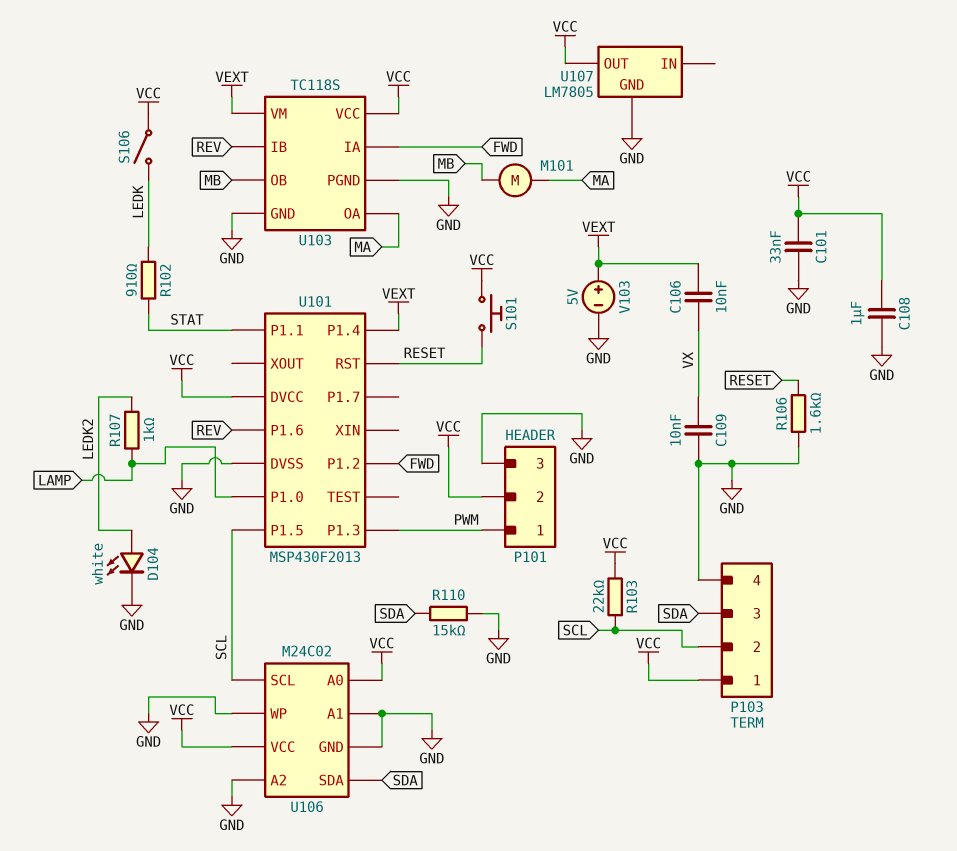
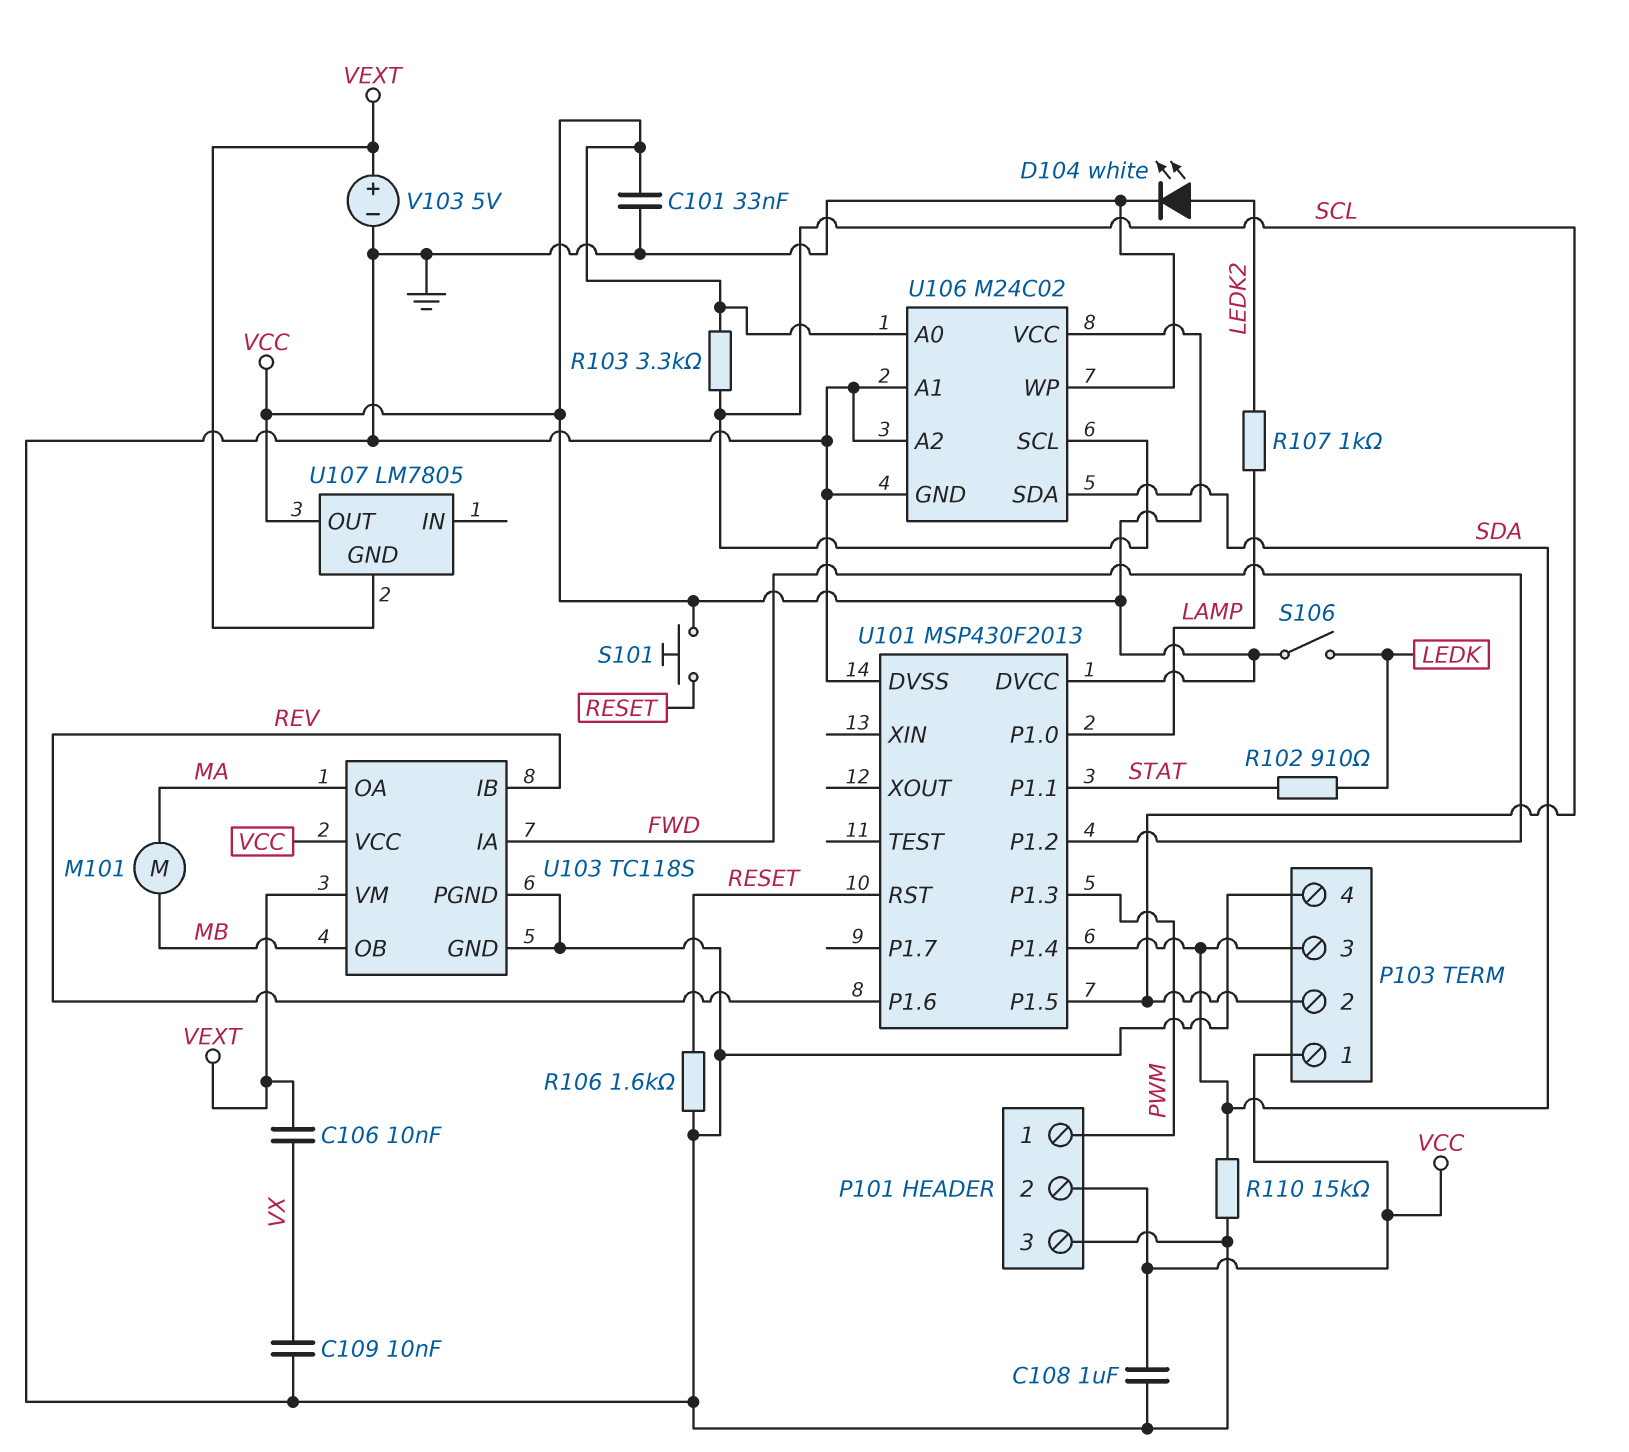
R103: 22k (SCL, VCC) -> 3.3k (SCL, VCC)
U101 pin P1.4: VEXT -> SDA
U107 pin GND: GND -> VEXT

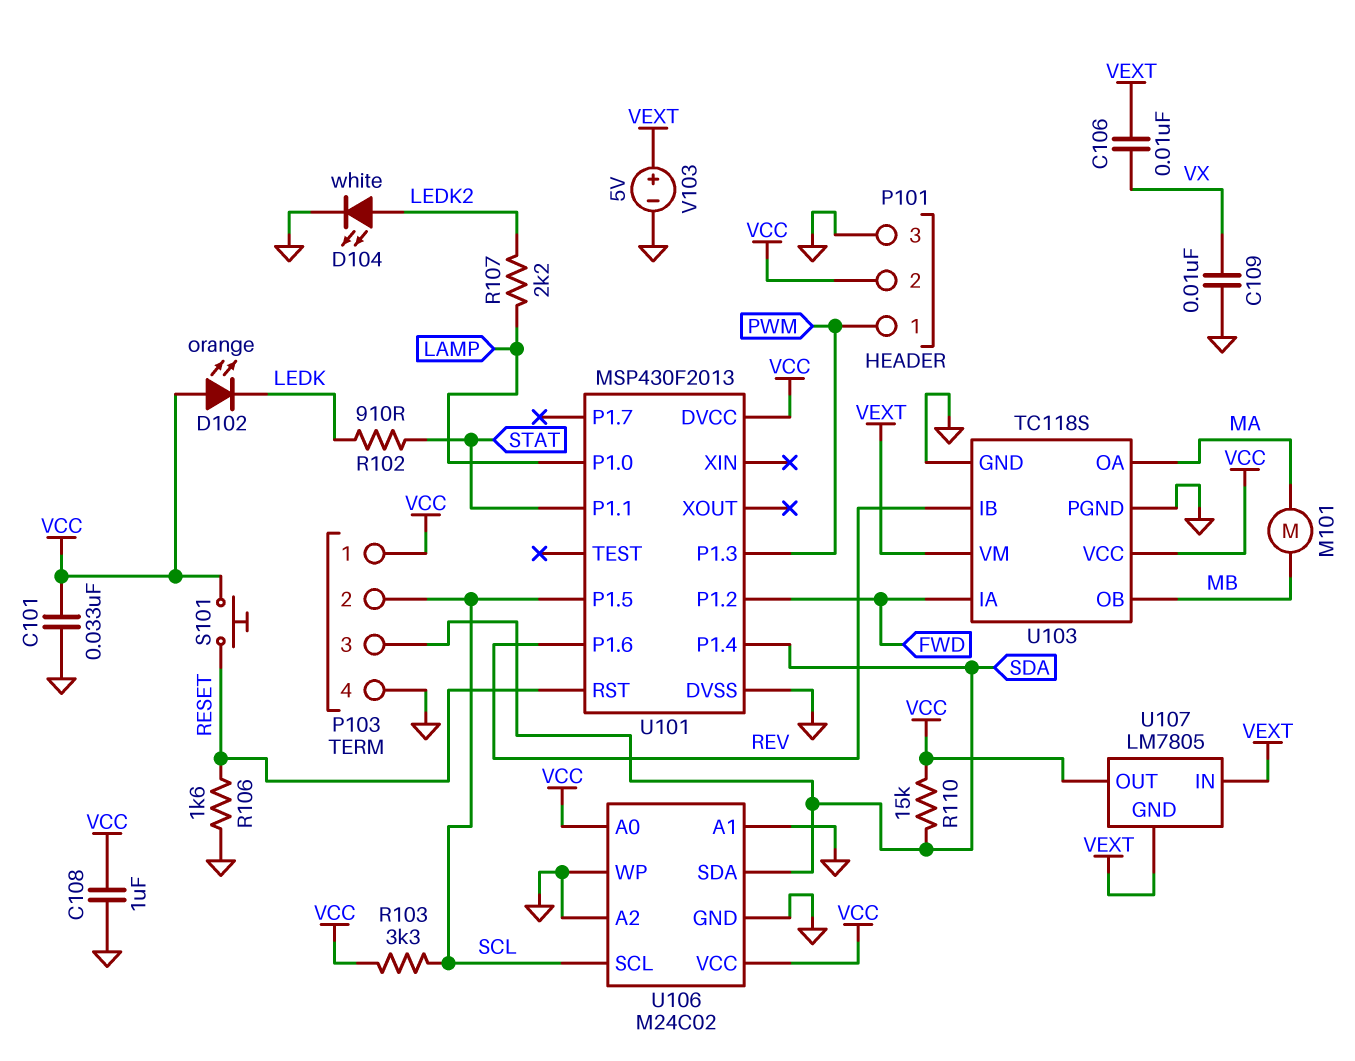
D102: none -> LED orange (A VCC, K LEDK)
R107: 1k (LAMP, LEDK2) -> 2.2k (LAMP, LEDK2)
R110: 15k (GND, SDA) -> 15k (SDA, VCC)
S106: switch (LEDK, VCC) -> none
U107 pin IN: none -> VEXT

